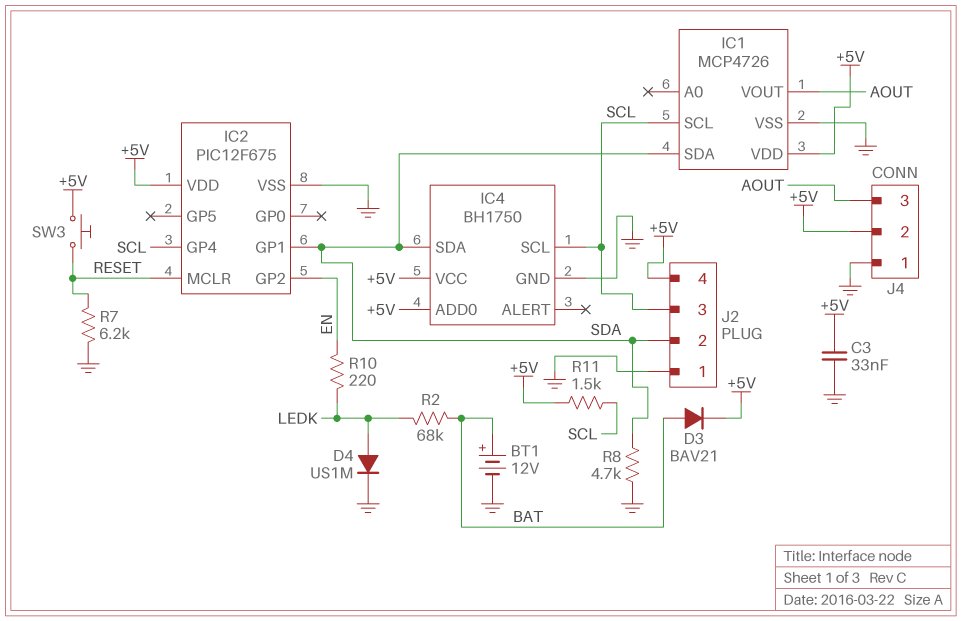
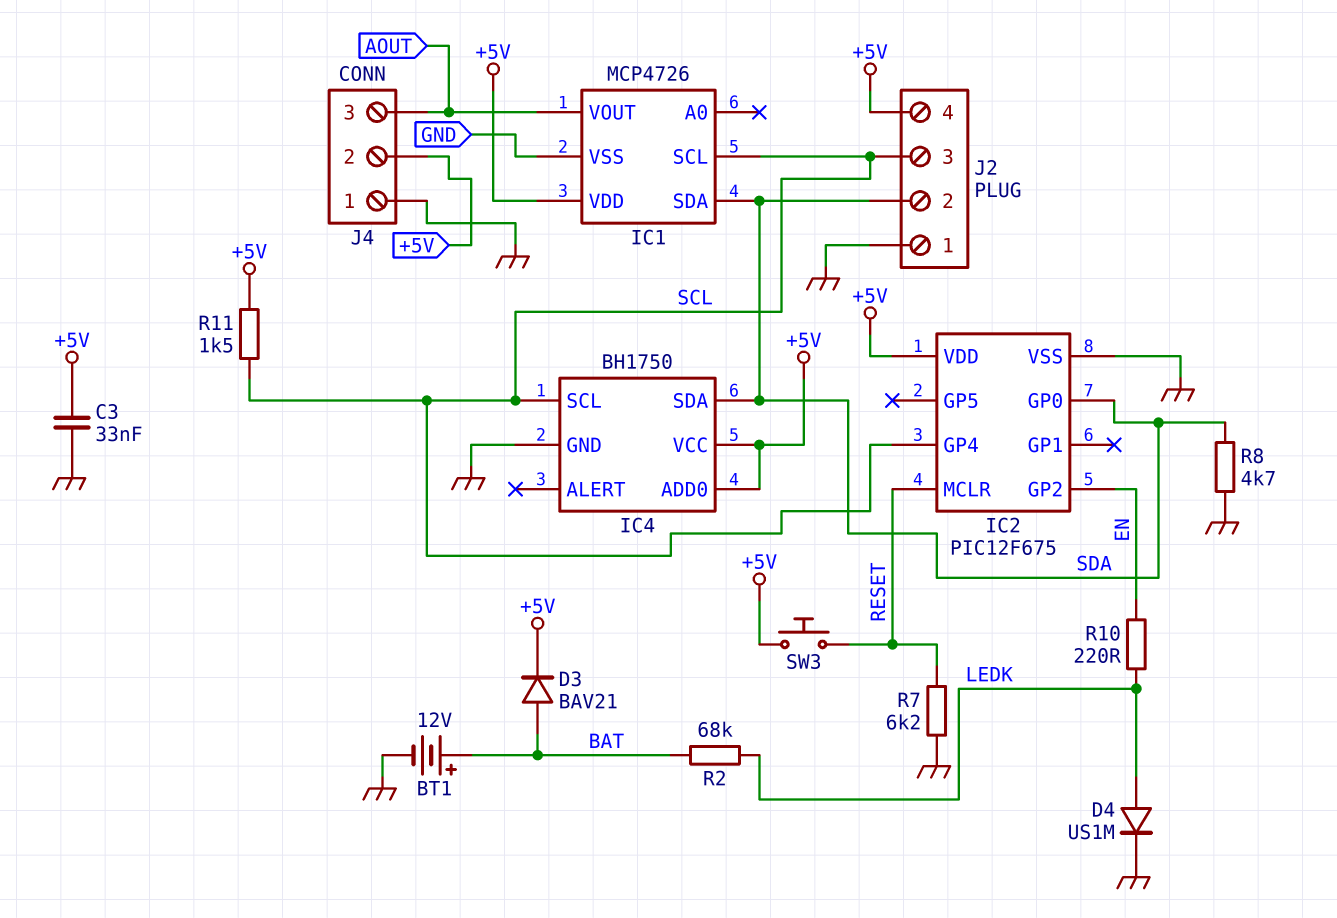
IC2 pin GP0: none -> SDA
IC2 pin GP1: SDA -> none

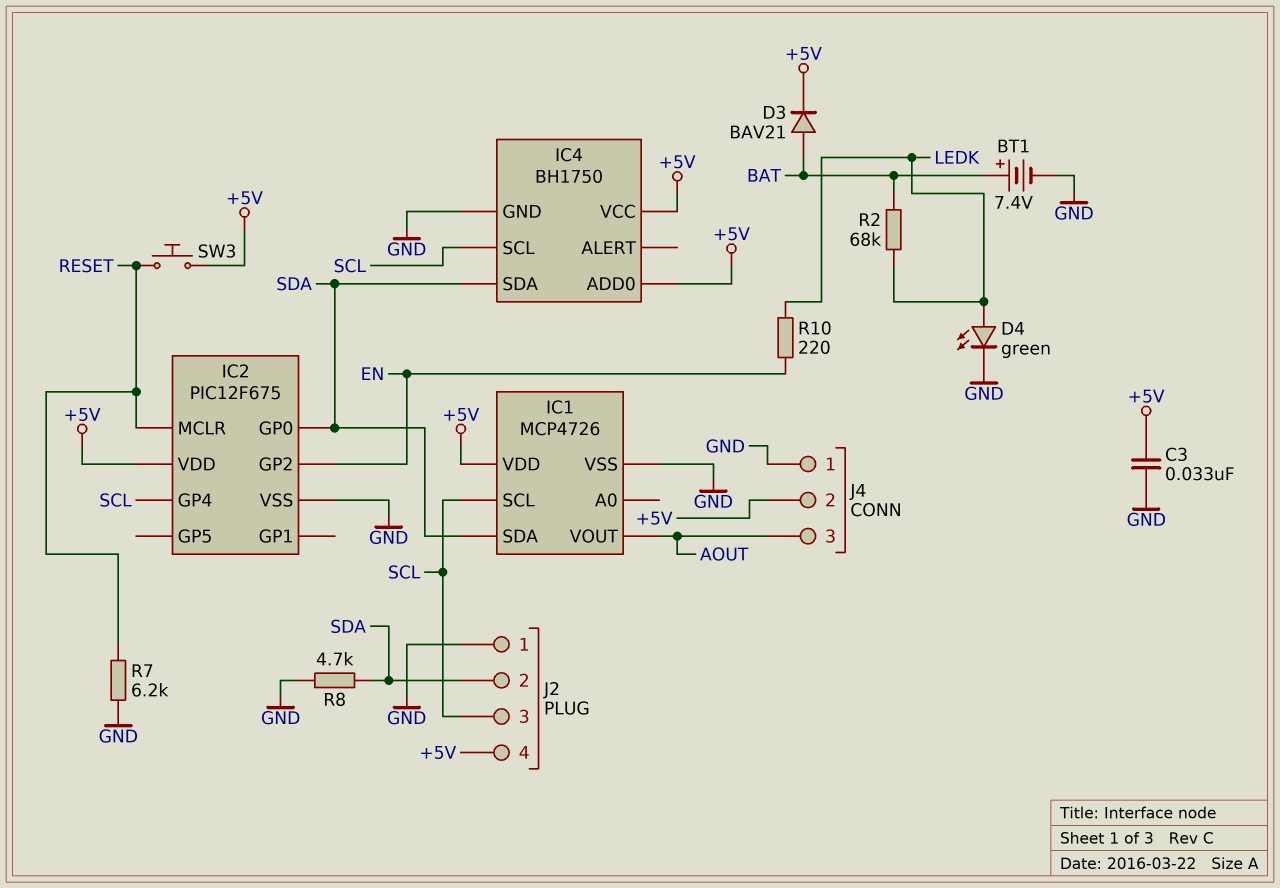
BT1: 12V (plus BAT, minus GND) -> 7.4V (plus BAT, minus GND)
D4: diode US1M (A LEDK, K GND) -> LED green (A LEDK, K GND)
R11: 1.5k (+5V, SCL) -> none

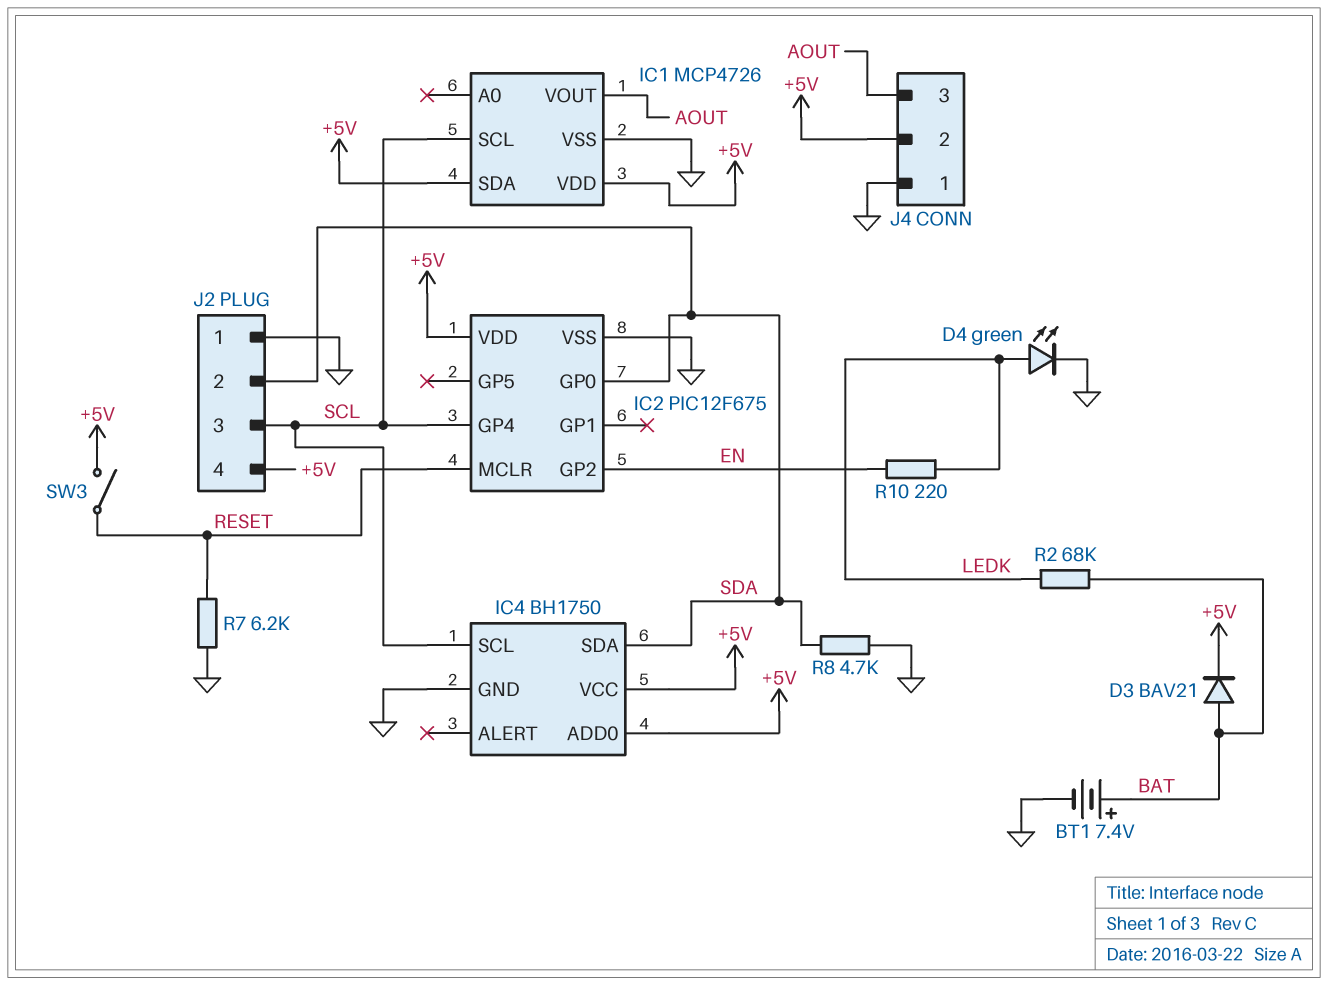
C3: 33nF (+5V, GND) -> none
IC1 pin SDA: SDA -> +5V
SW3: button (+5V, RESET) -> switch (+5V, RESET)

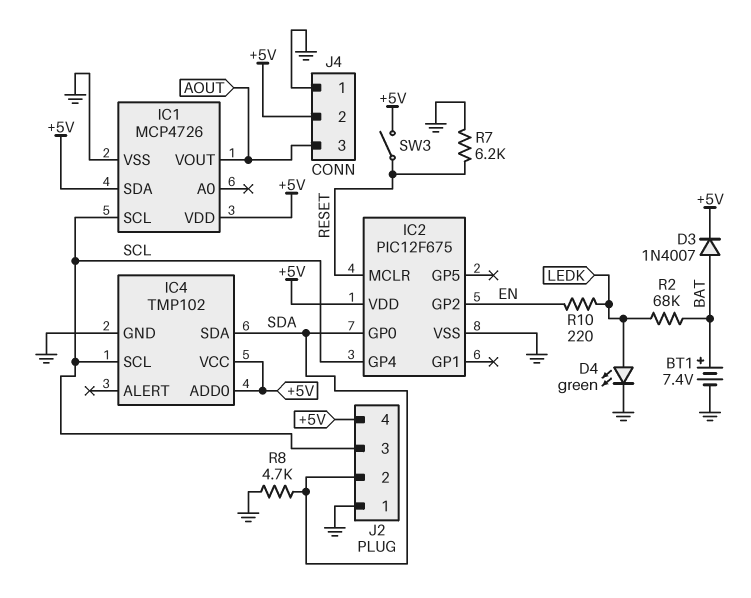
D3: diode BAV21 (A BAT, K +5V) -> diode 1N4007 (A BAT, K +5V)
IC4: BH1750 -> TMP102

